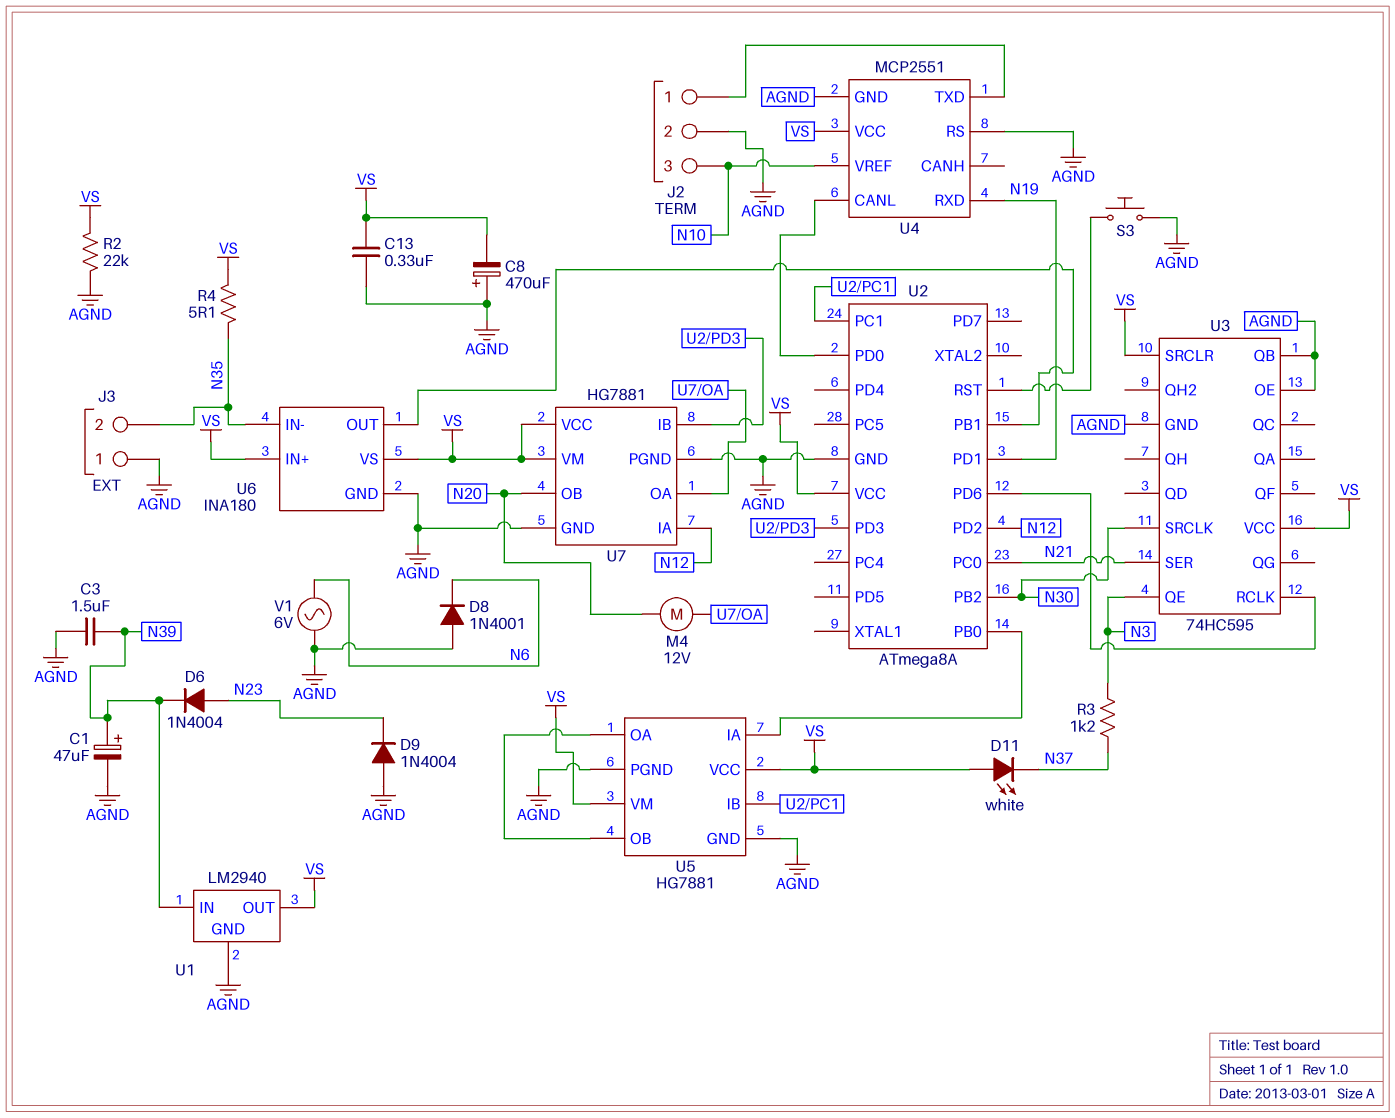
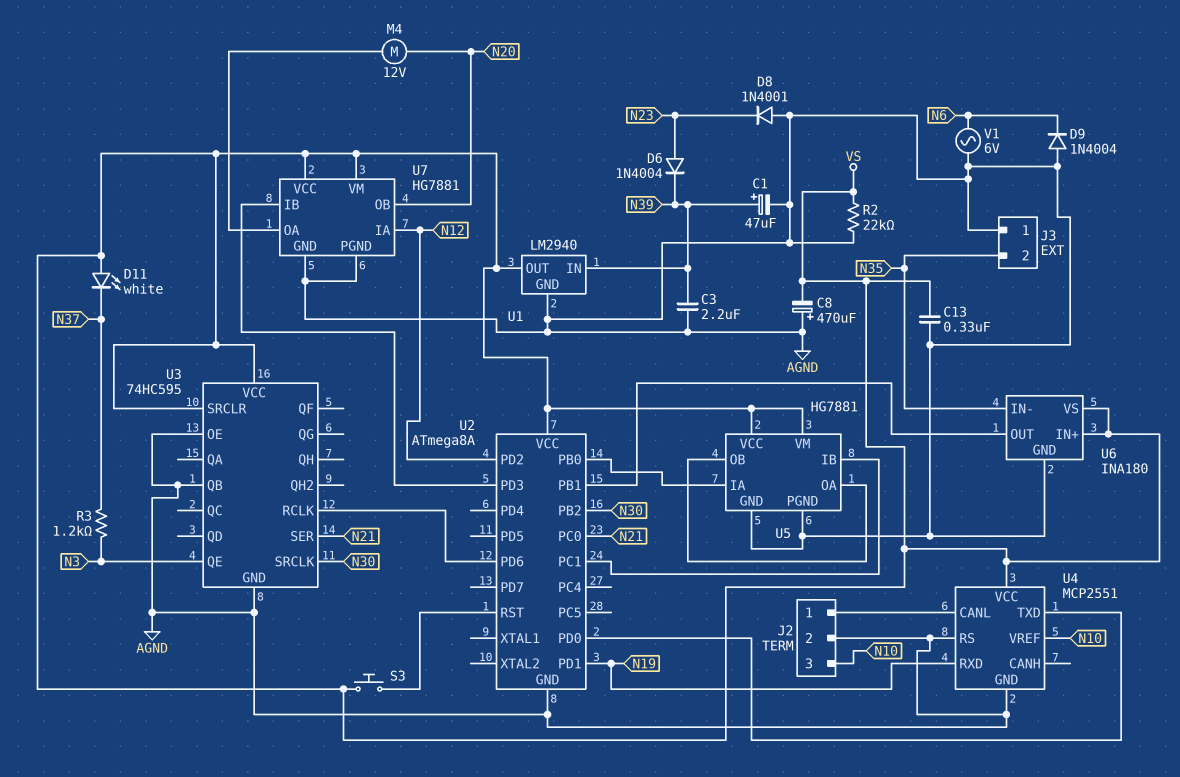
C3: 1.5uF (AGND, N39) -> 2.2uF (AGND, N39)
D8: diode 1N4001 (A AGND, K N6) -> diode 1N4001 (A AGND, K N23)
D9: diode 1N4004 (A AGND, K N23) -> diode 1N4004 (A AGND, K N6)
R4: 5.1 (N35, VS) -> none
S3: button (AGND, U2/RST) -> button (U2/RST, VS)
U4 pin CANL: U2/PD0 -> J2/1
U4 pin TXD: J2/1 -> U2/PD0

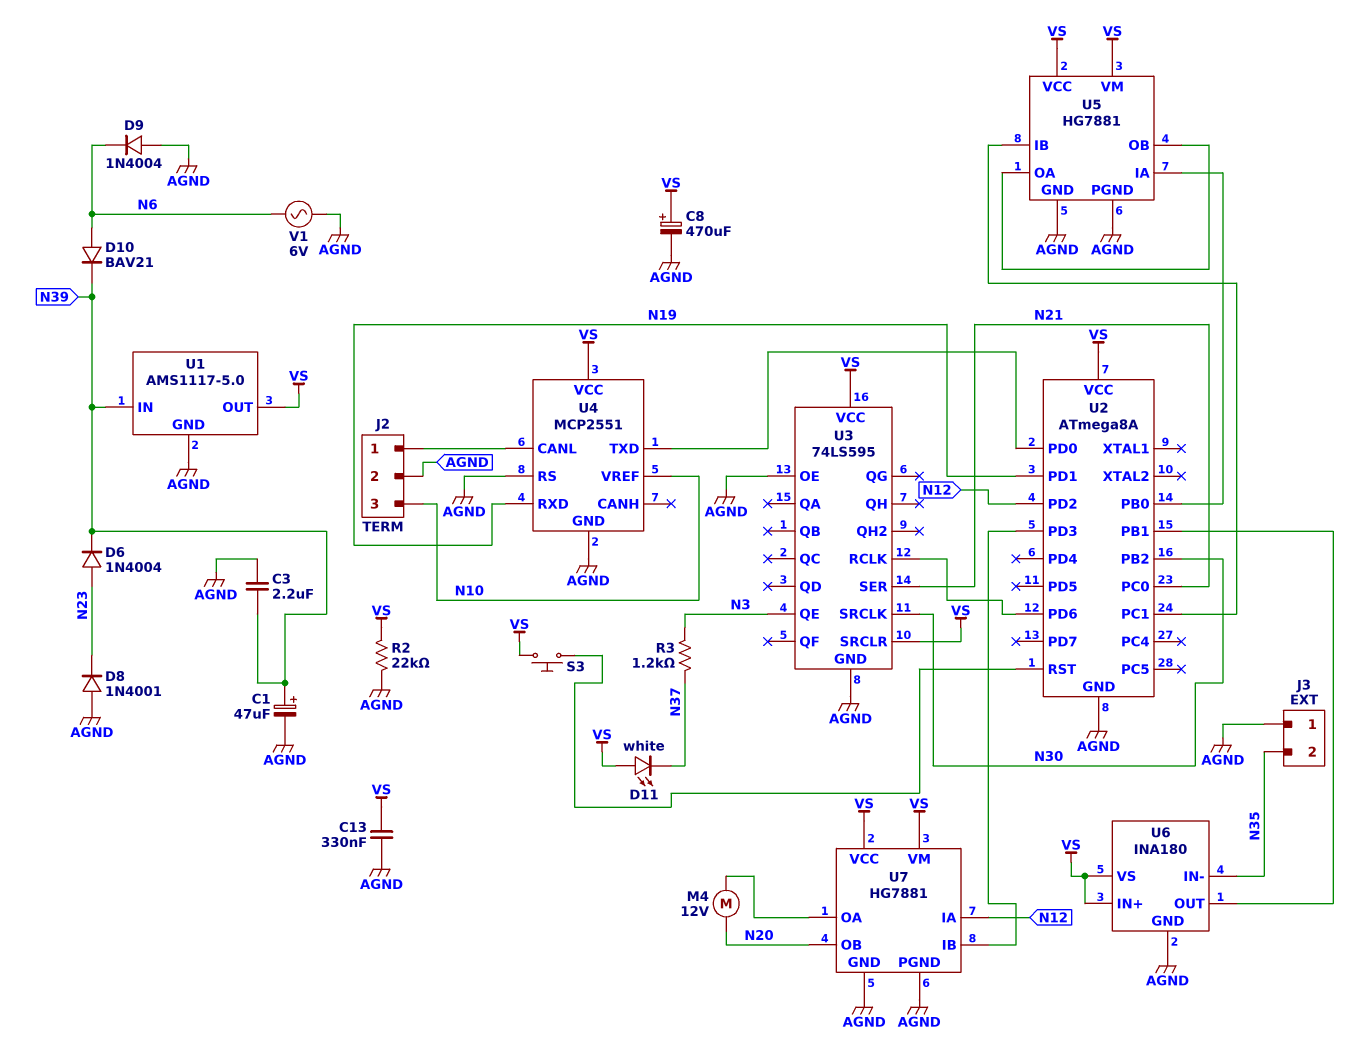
C8: 470uF (plus AGND, minus VS) -> 470uF (plus VS, minus AGND)
D10: none -> diode BAV21 (A N6, K N39)
U1: LM2940 -> AMS1117-5.0
U3: 74HC595 -> 74LS595
U3 pin QB: AGND -> none

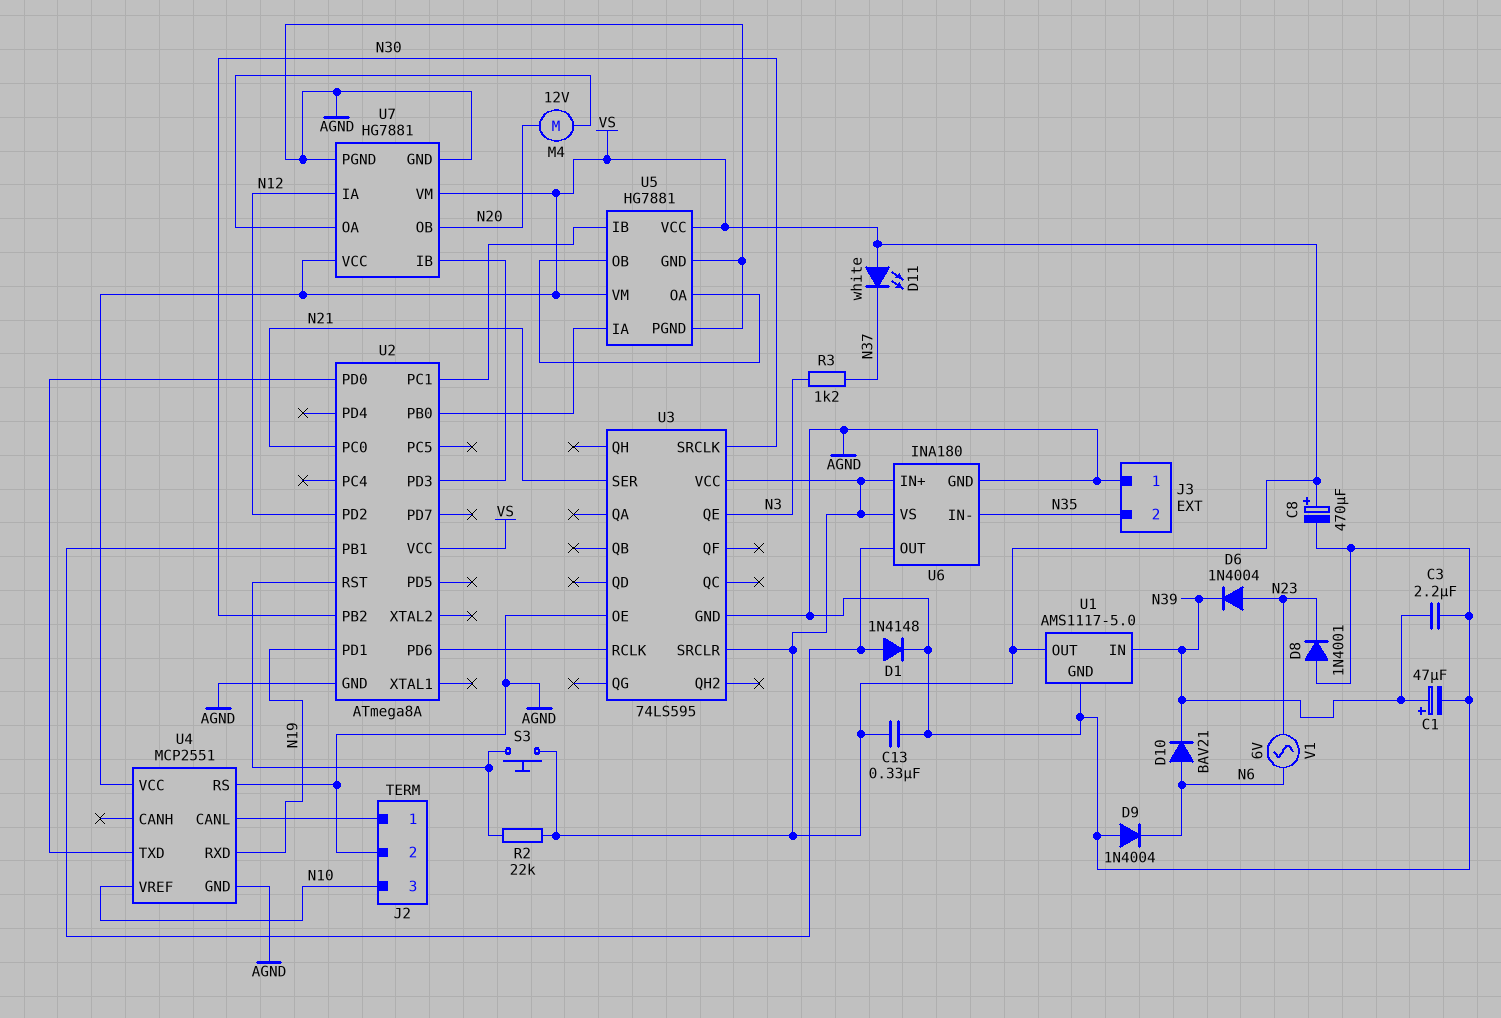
D1: none -> diode 1N4148 (A U2/PB1, K AGND)
R2: 22k (AGND, VS) -> 22k (U2/RST, VS)
V1: AC 6V (AGND, N6) -> AC 6V (N6, N23)

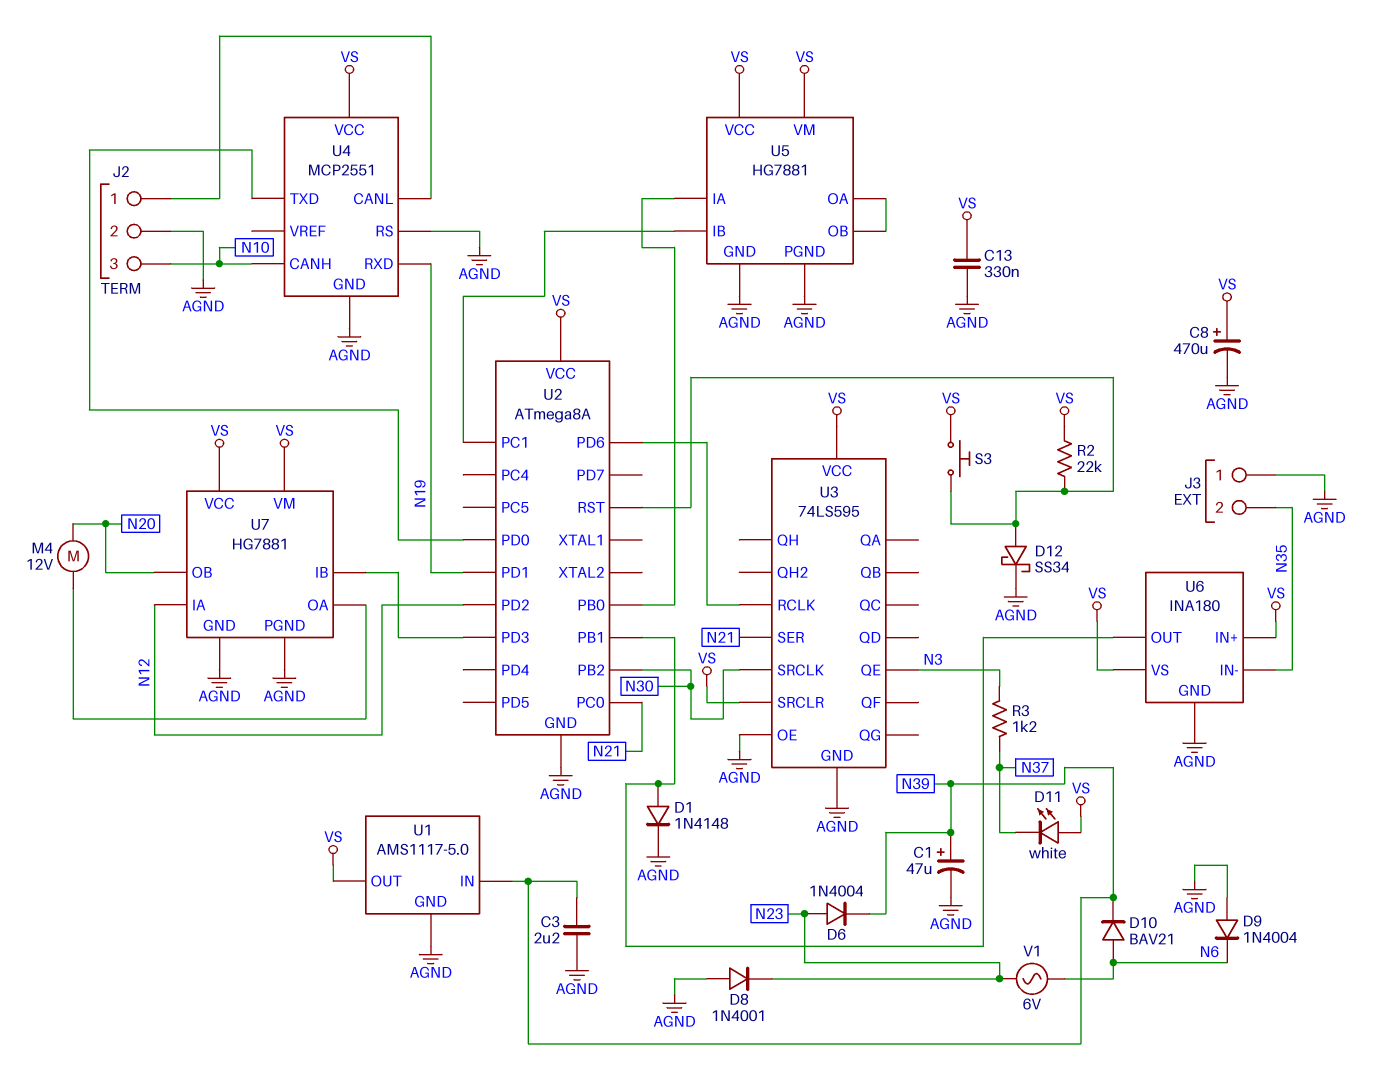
D12: none -> schottky SS34 (A U2/RST, K AGND)
U4 pin CANH: none -> N10
U4 pin VREF: N10 -> none

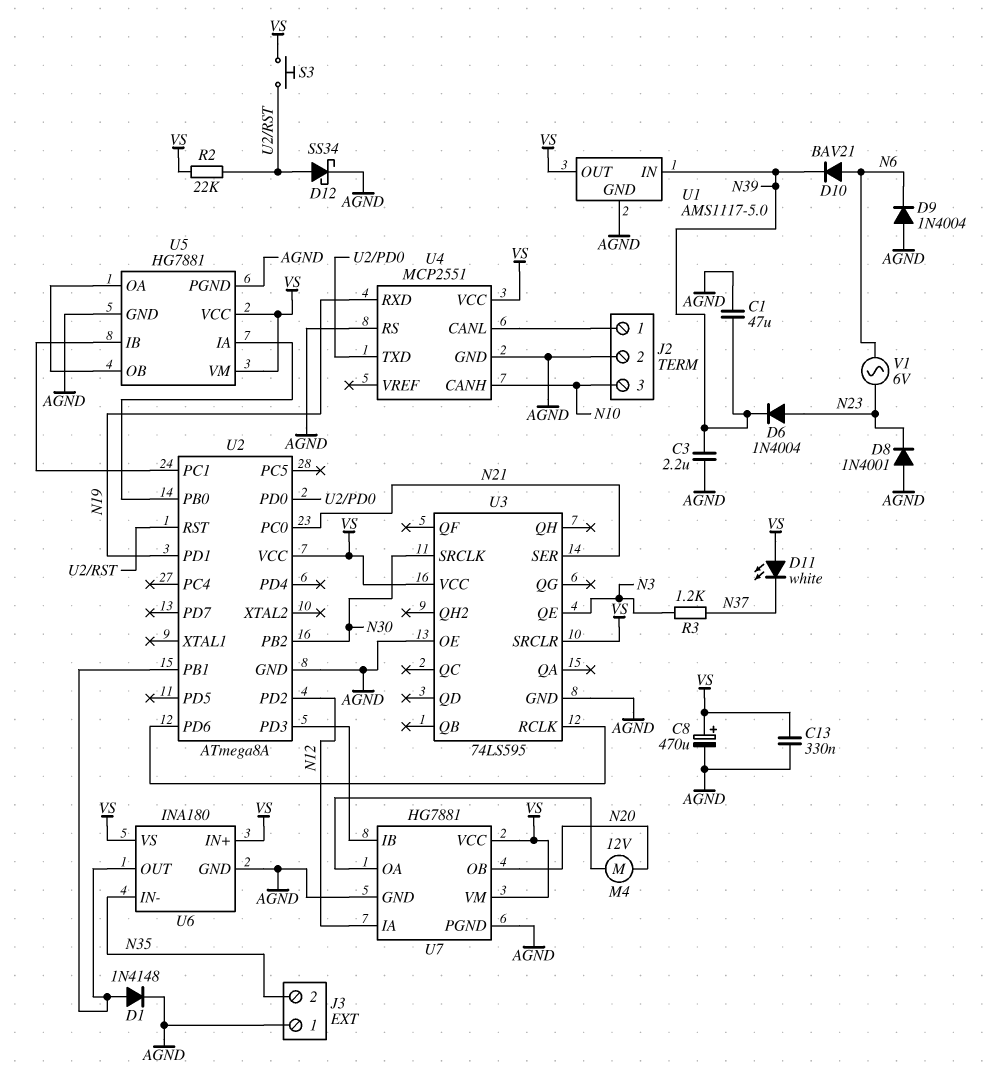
C1: 47uF (plus N39, minus AGND) -> 47uF (AGND, N39)

